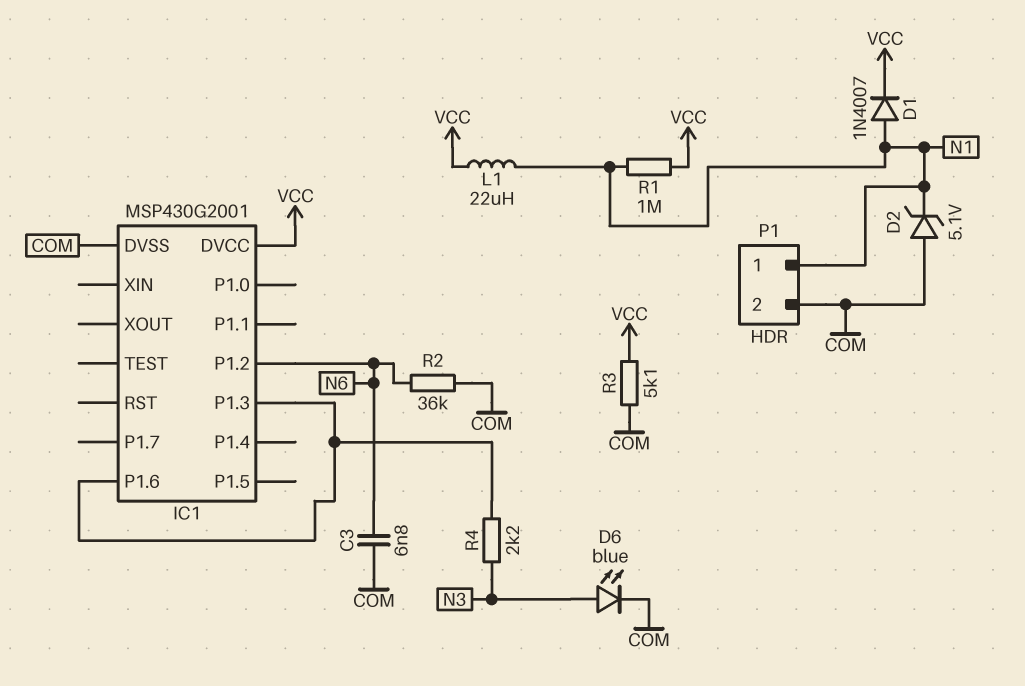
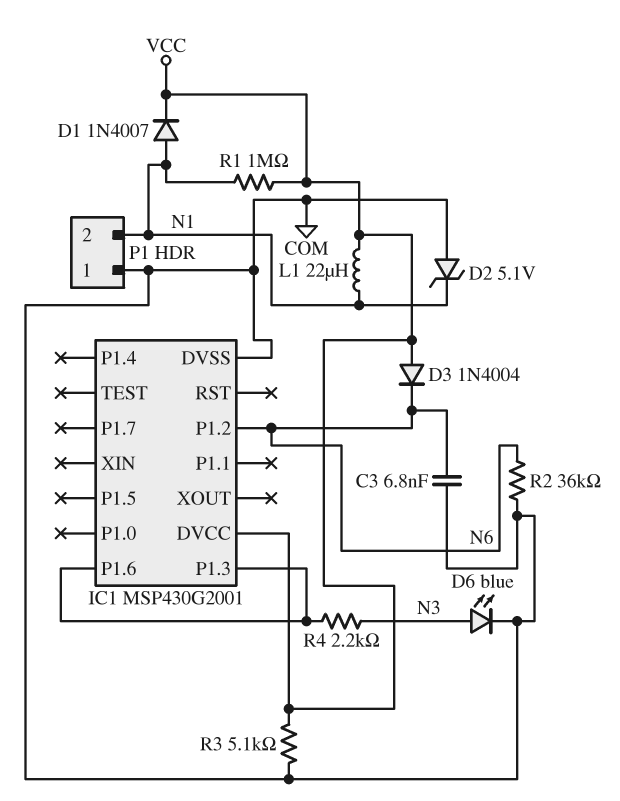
D3: none -> diode 1N4004 (A VCC, K N6)
P1 pin 1: N1 -> COM
P1 pin 2: COM -> N1

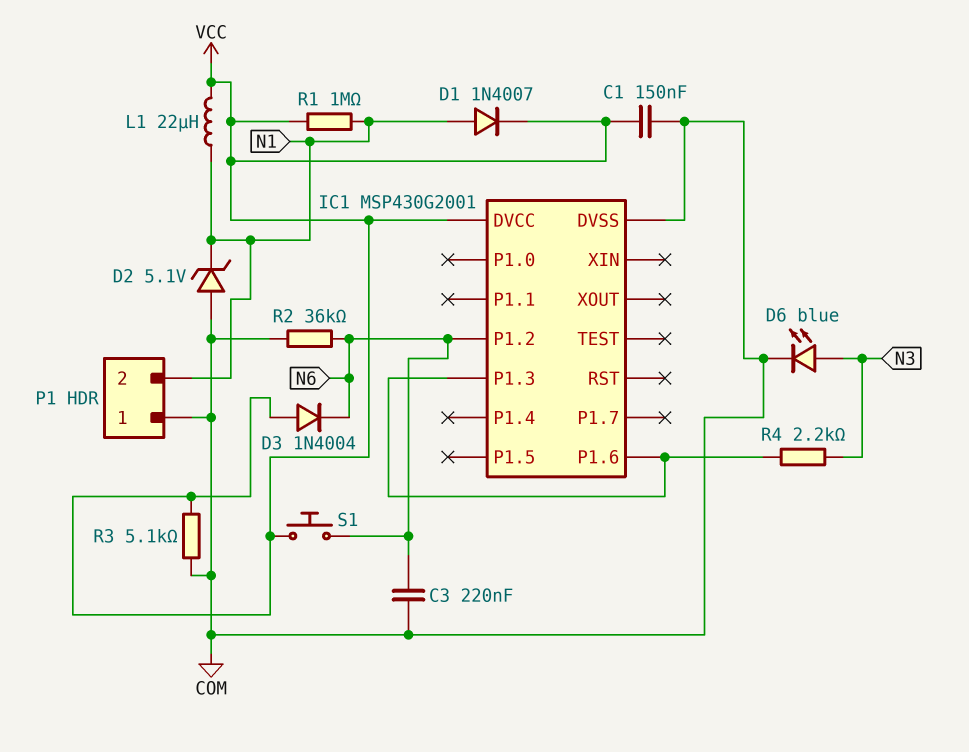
C1: none -> 150nF (COM, VCC)
C3: 6.8nF (COM, N6) -> 220nF (COM, N6)
S1: none -> button (N6, VCC)

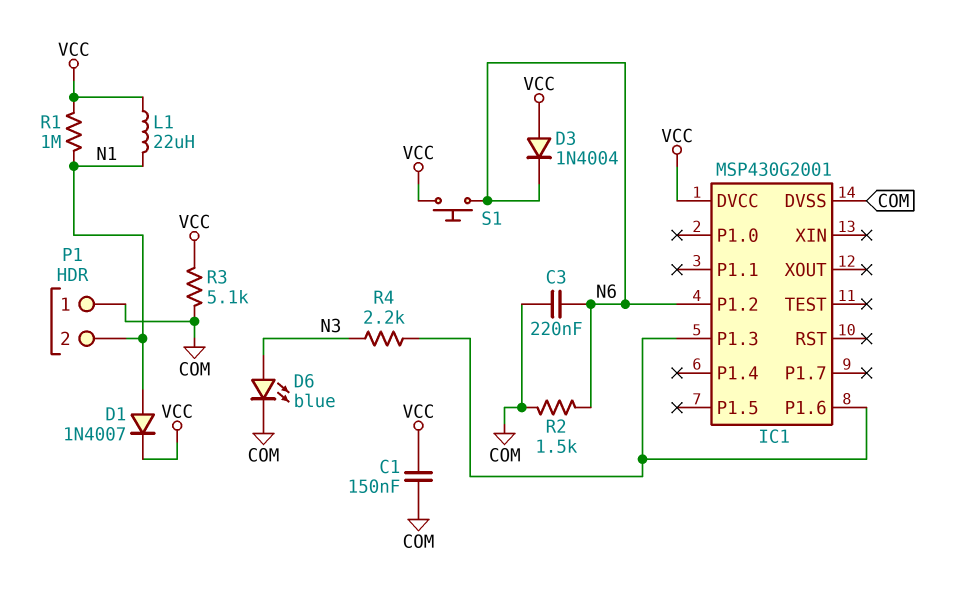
D2: zener 5.1V (A COM, K N1) -> none
R2: 36k (COM, N6) -> 1.5k (COM, N6)

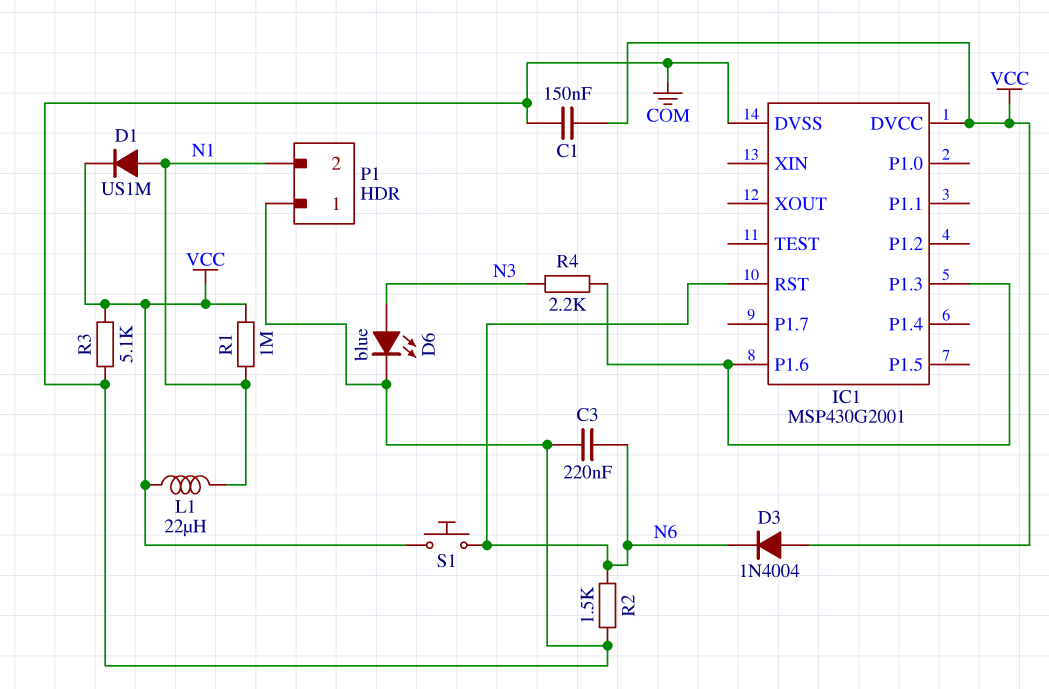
D1: diode 1N4007 (A N1, K VCC) -> diode US1M (A N1, K VCC)
IC1 pin P1.2: N6 -> none
IC1 pin RST: none -> N6

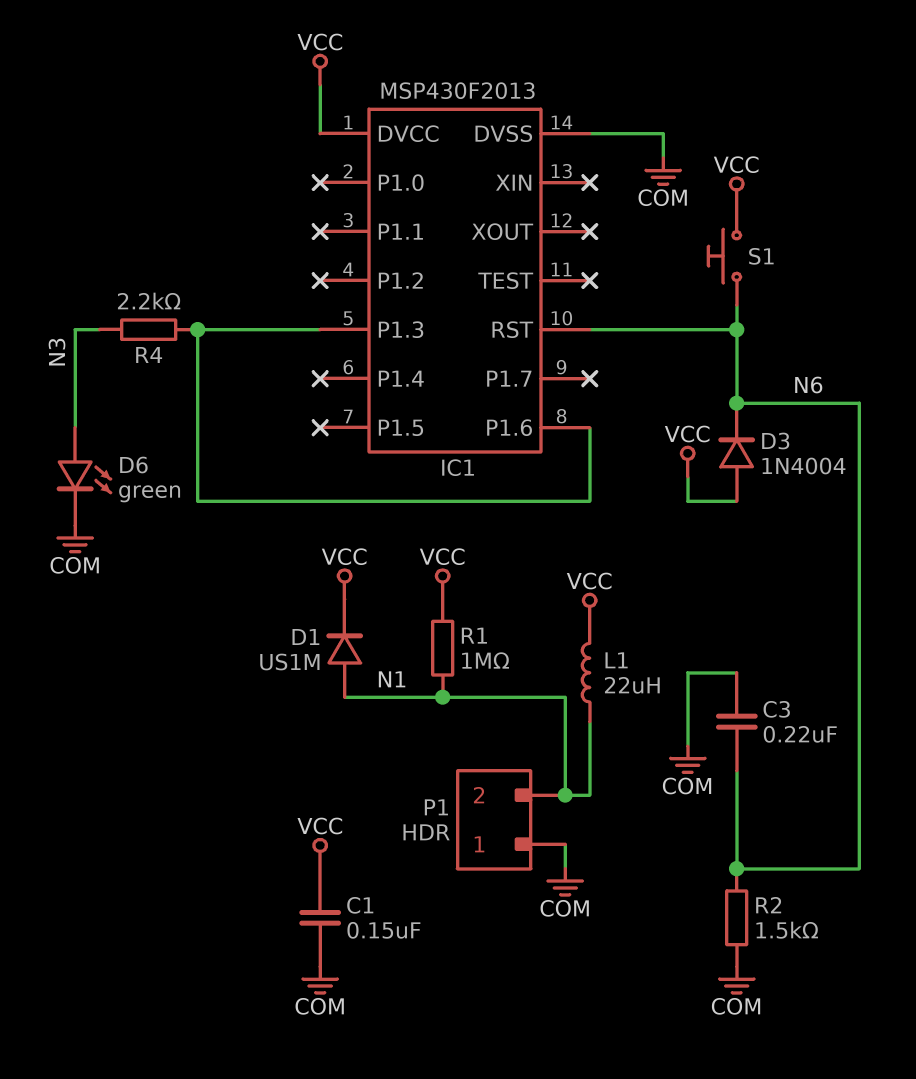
D6: LED blue (A N3, K COM) -> LED green (A N3, K COM)
IC1: MSP430G2001 -> MSP430F2013
R3: 5.1k (COM, VCC) -> none

